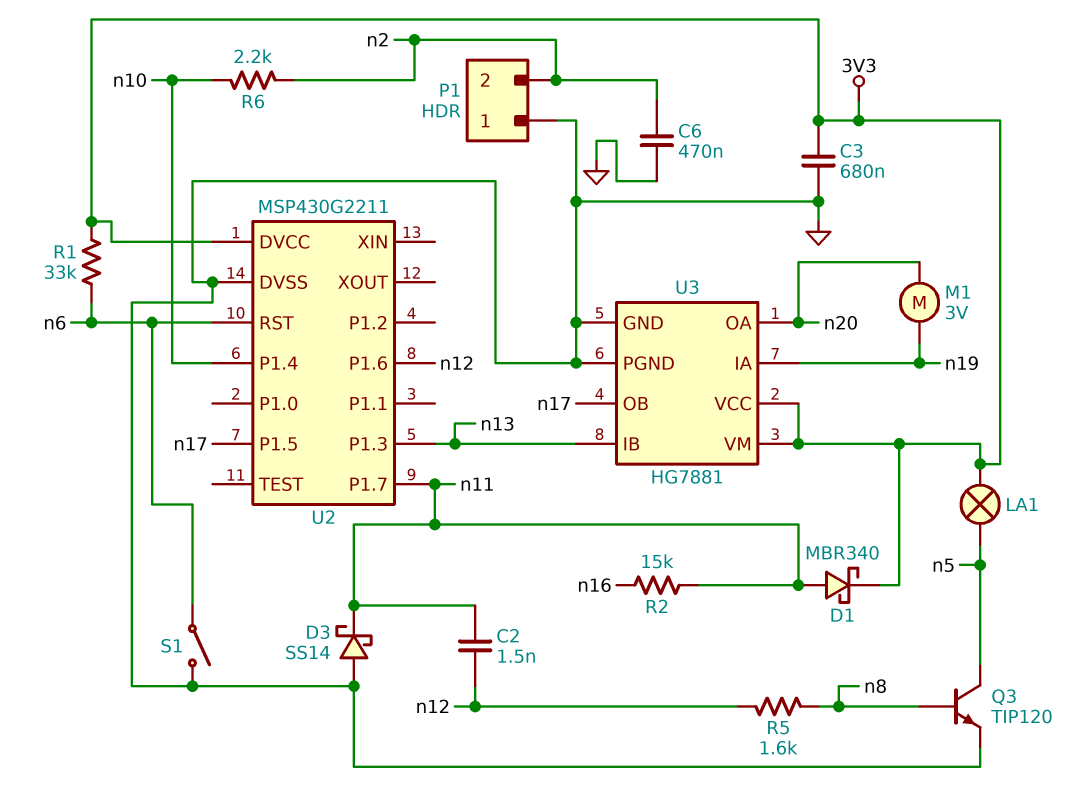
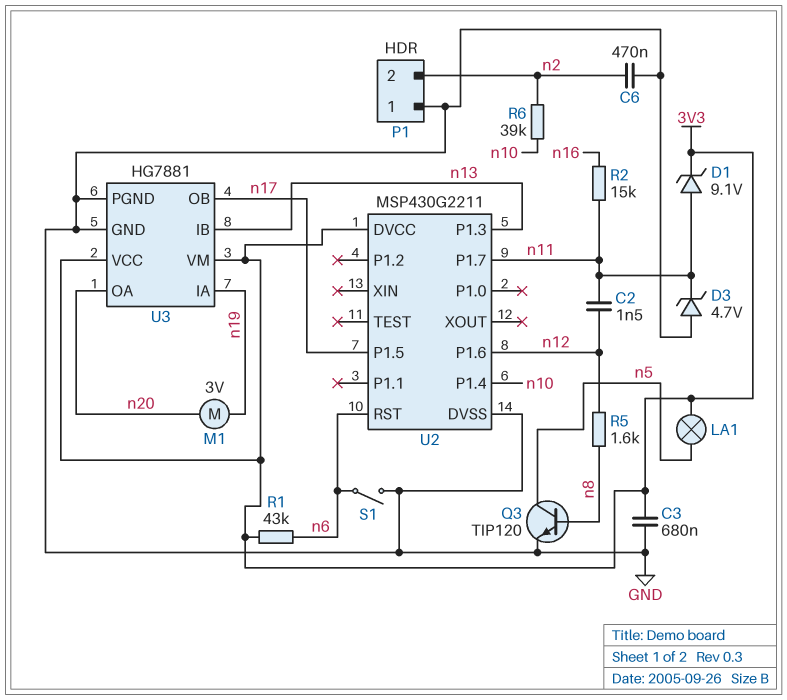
D1: schottky MBR340 (A n11, K 3V3) -> zener 9.1V (A n11, K 3V3)
D3: schottky SS14 (A GND, K n11) -> zener 4.7V (A GND, K n11)
R1: 33k (3V3, n6) -> 43k (3V3, n6)
R6: 2.2k (n2, n10) -> 39k (n2, n10)

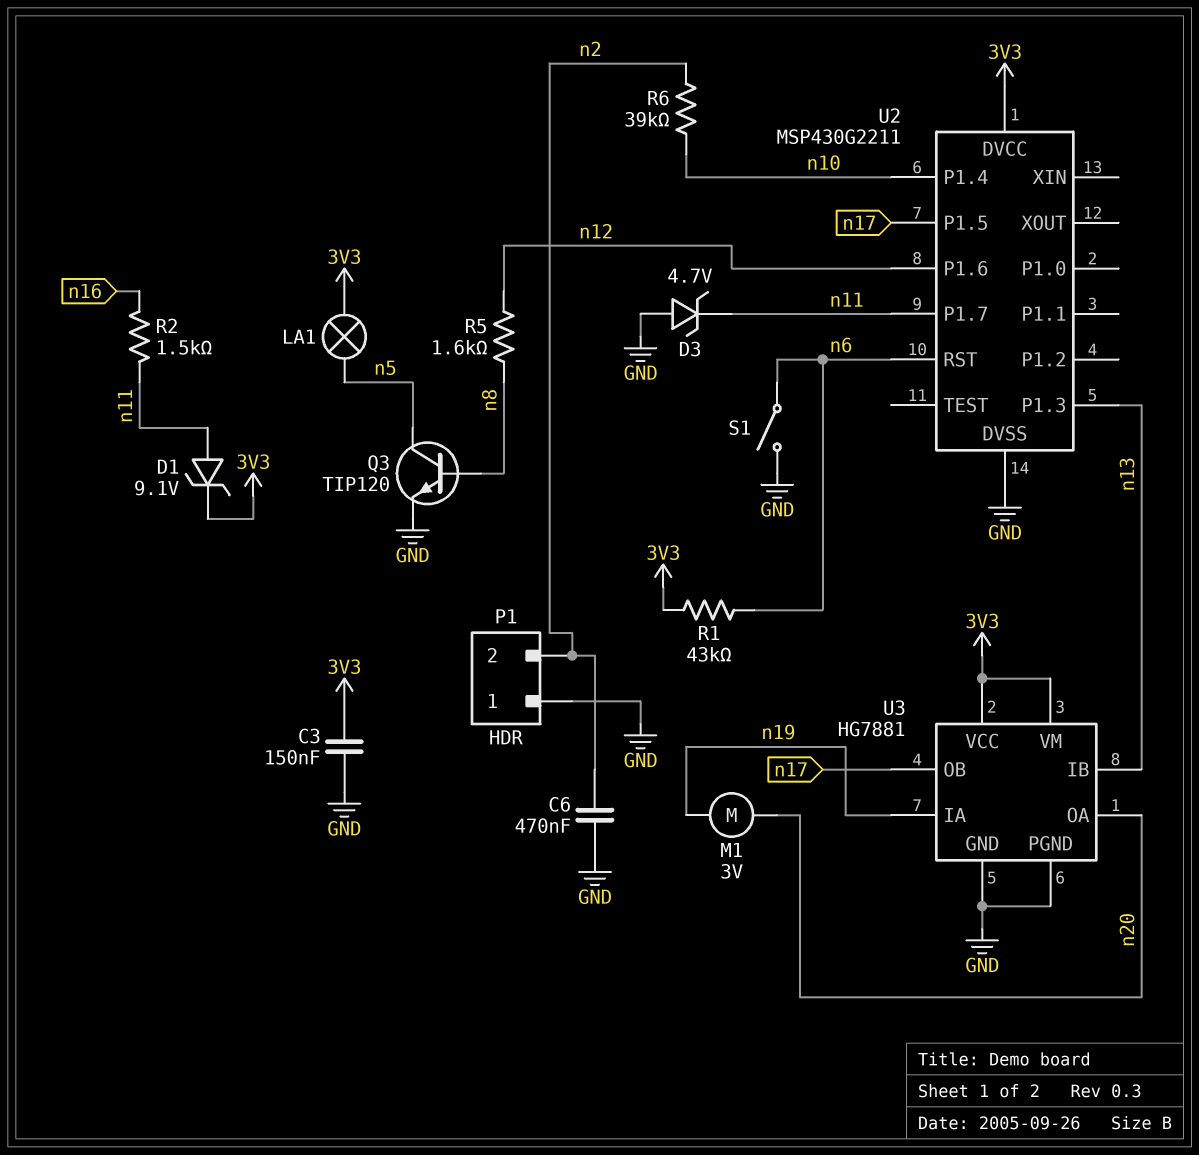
C2: 1.5nF (n11, n12) -> none
C3: 680nF (3V3, GND) -> 150nF (3V3, GND)
R2: 15k (n11, n16) -> 1.5k (n11, n16)

